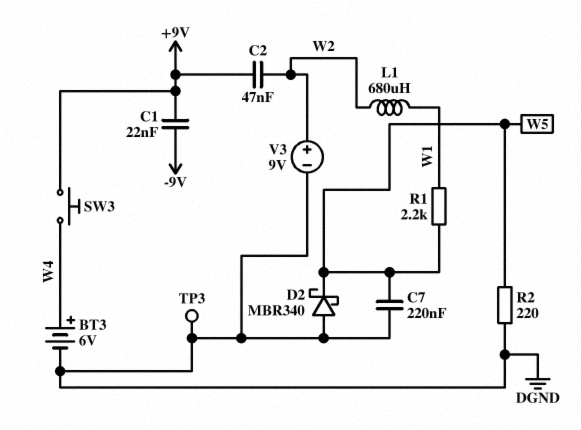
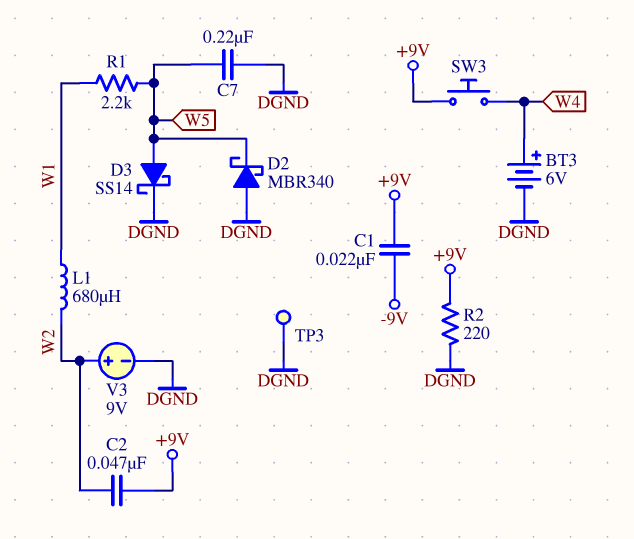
D3: none -> schottky SS14 (A W5, K DGND)
R2: 220 (DGND, W5) -> 220 (+9V, DGND)

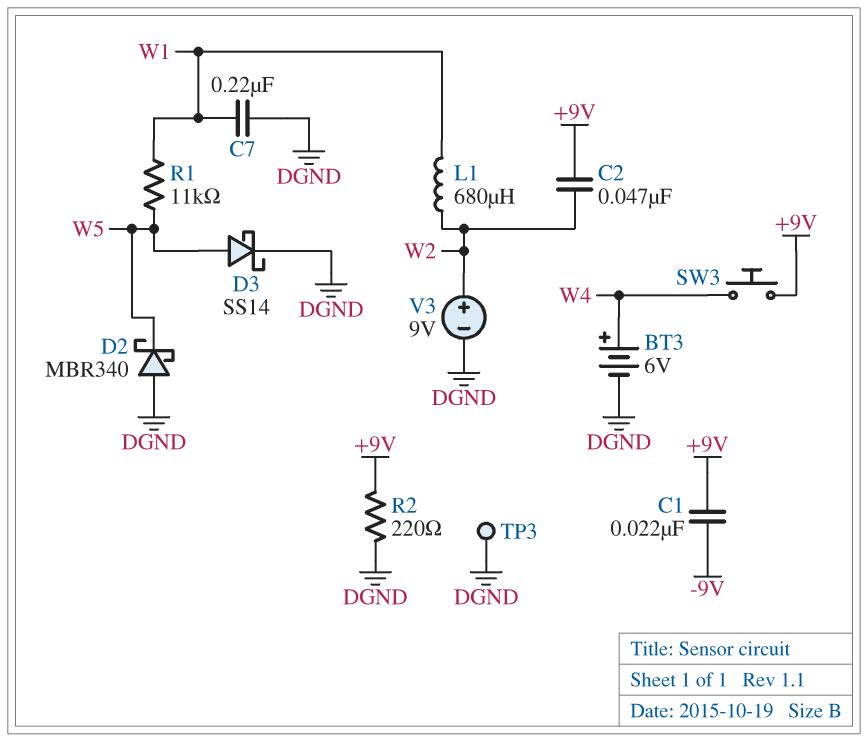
C7: 220nF (DGND, W5) -> 220nF (DGND, W1)
R1: 2.2k (W1, W5) -> 11k (W1, W5)

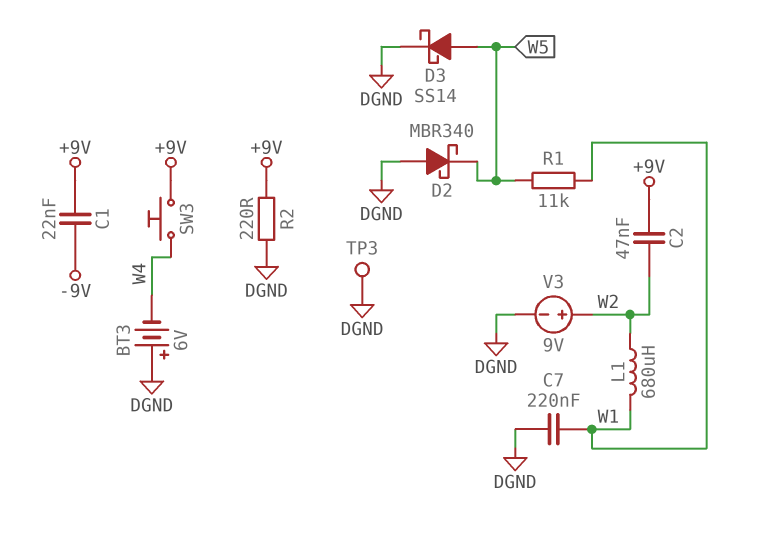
BT3: 6V (plus W4, minus DGND) -> 6V (plus DGND, minus W4)

